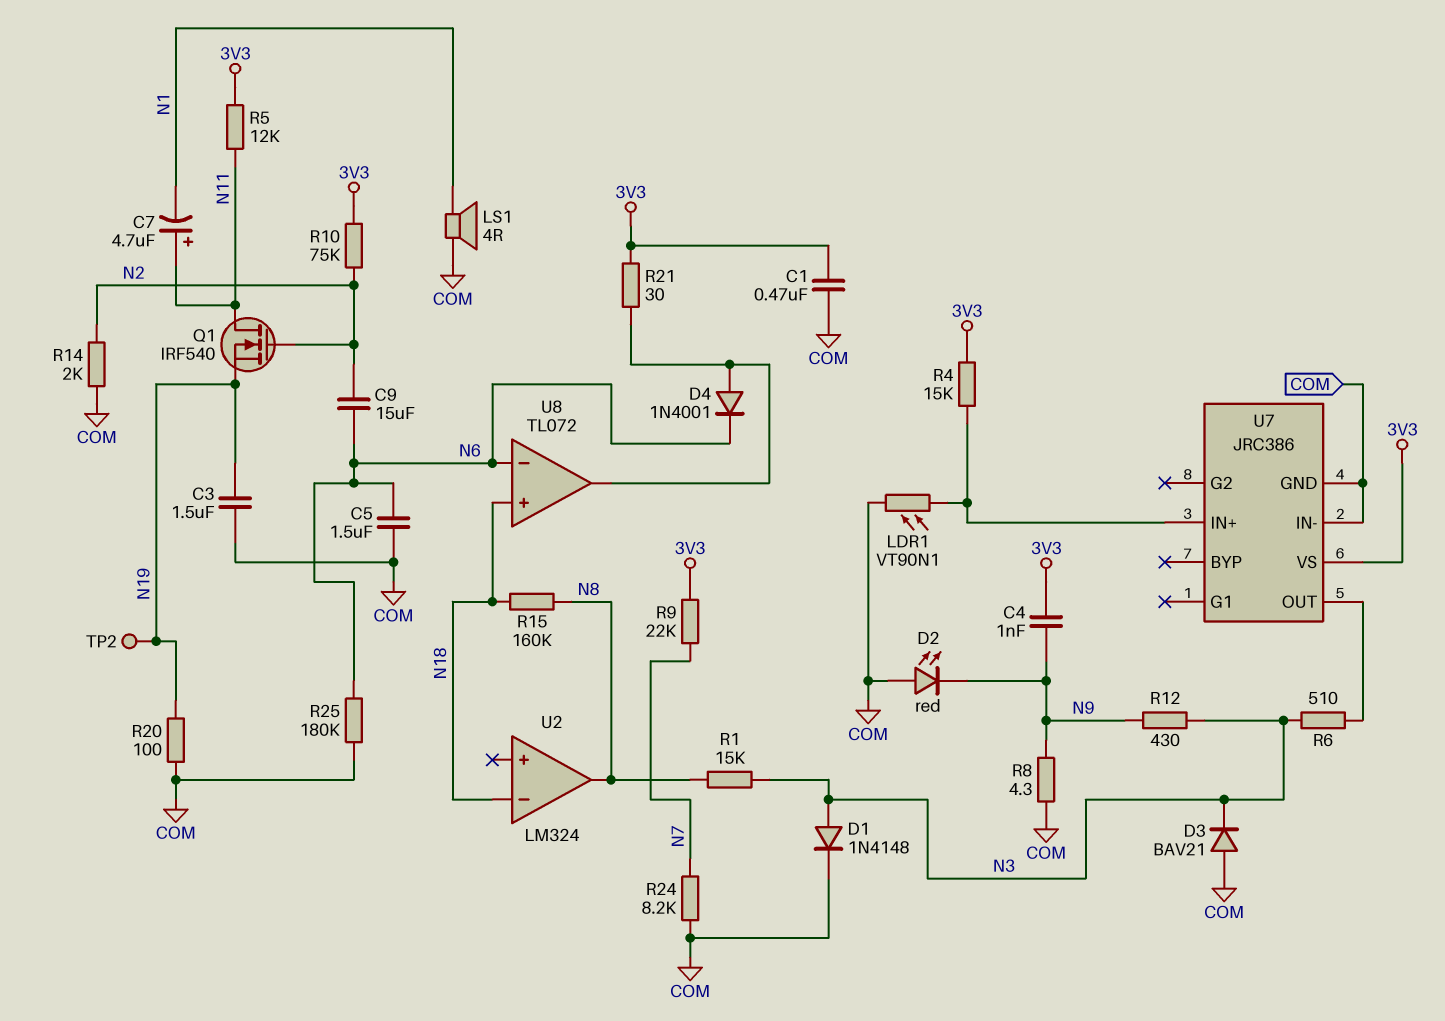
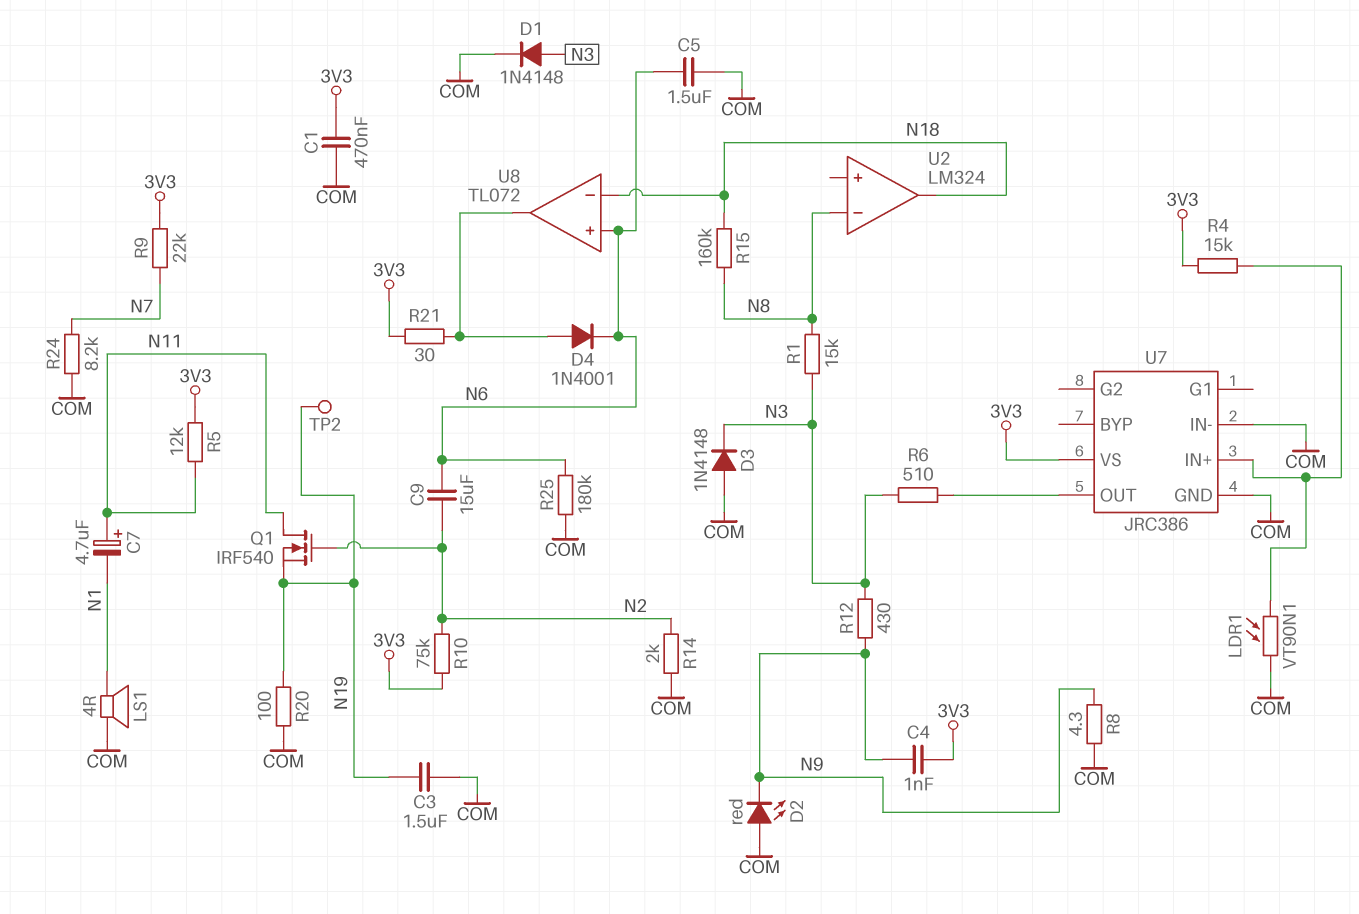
D3: diode BAV21 (A COM, K N3) -> diode 1N4148 (A COM, K N3)
U2 pin in-: N18 -> N8
U2 pin out: N8 -> N18
U8 pin in+: N18 -> N6
U8 pin in-: N6 -> N18

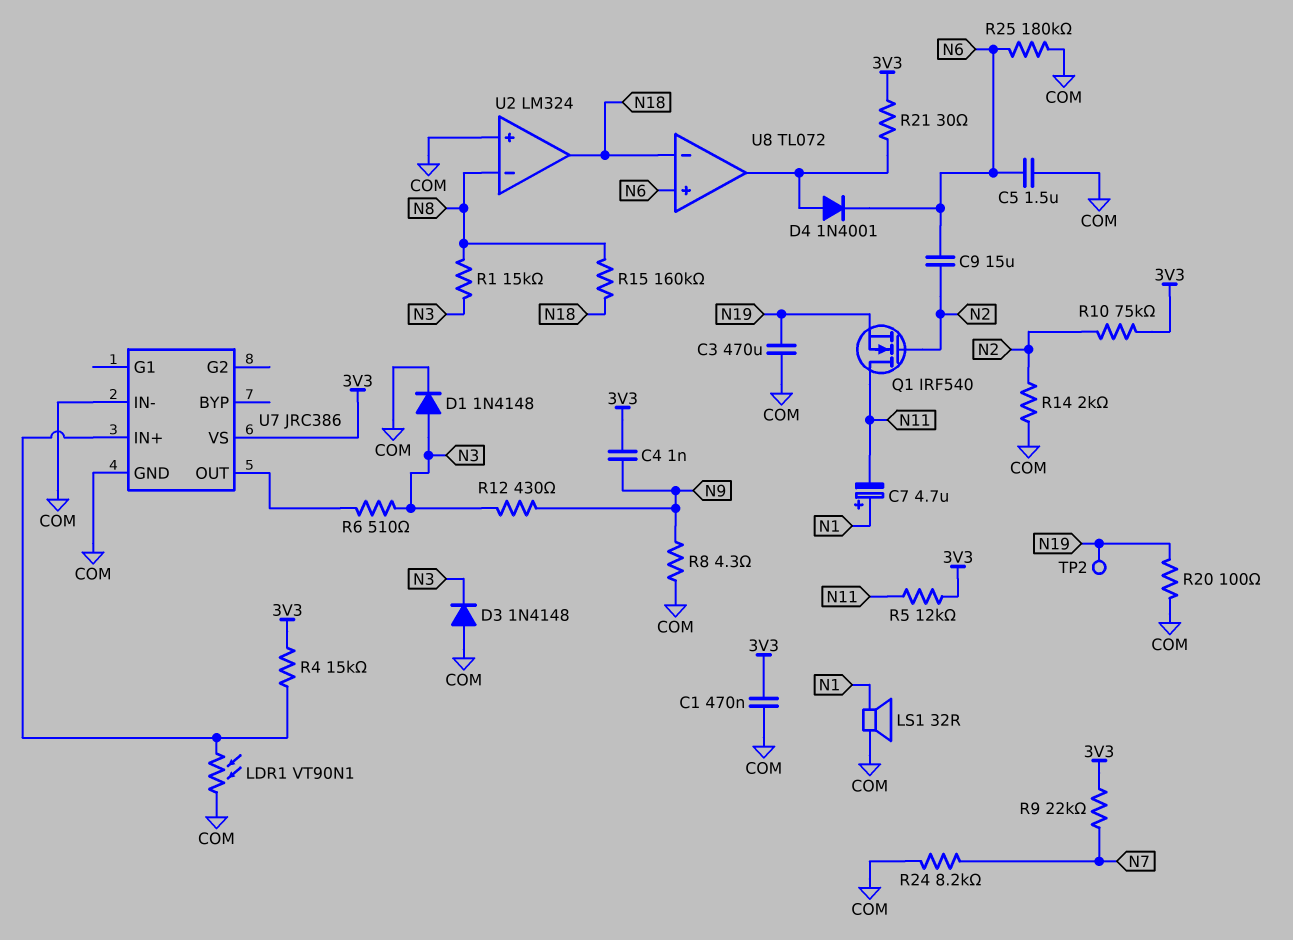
C3: 1.5uF (COM, N19) -> 470uF (COM, N19)
C7: 4.7uF (plus N11, minus N1) -> 4.7uF (plus N1, minus N11)
D2: LED red (A COM, K N9) -> none
LS1: speaker 4R (COM, N1) -> speaker 32R (COM, N1)
U2 pin in+: none -> COM

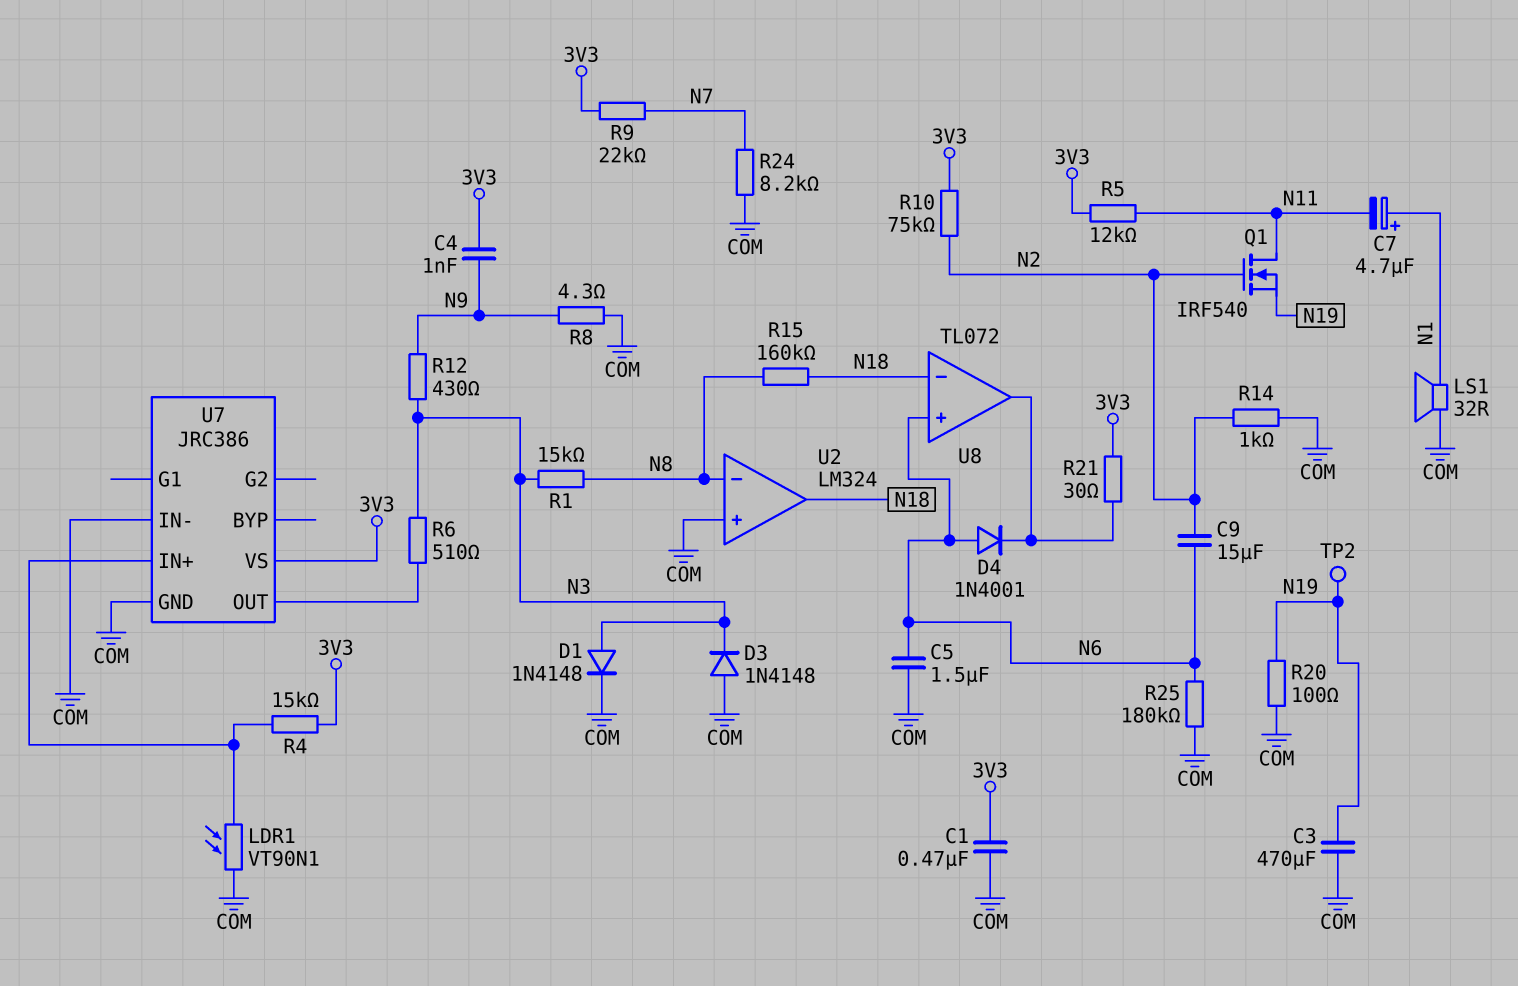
D4: diode 1N4001 (A U8/out, K N6) -> diode 1N4001 (A N6, K U8/out)
R14: 2k (COM, N2) -> 1k (COM, N2)

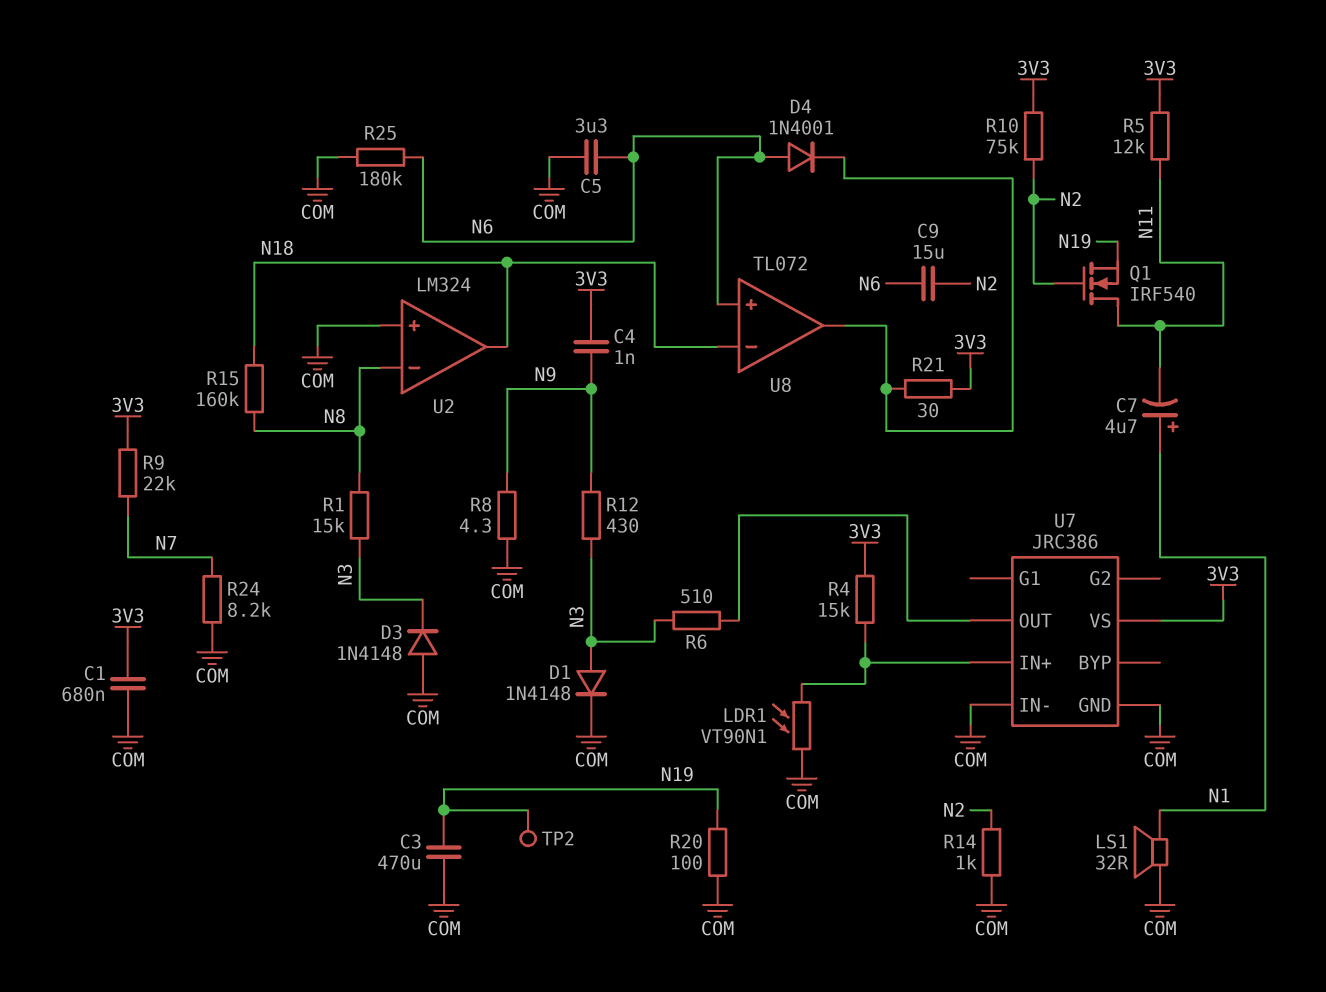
C1: 470nF (3V3, COM) -> 680nF (3V3, COM)
C5: 1.5uF (COM, N6) -> 3.3uF (COM, N6)

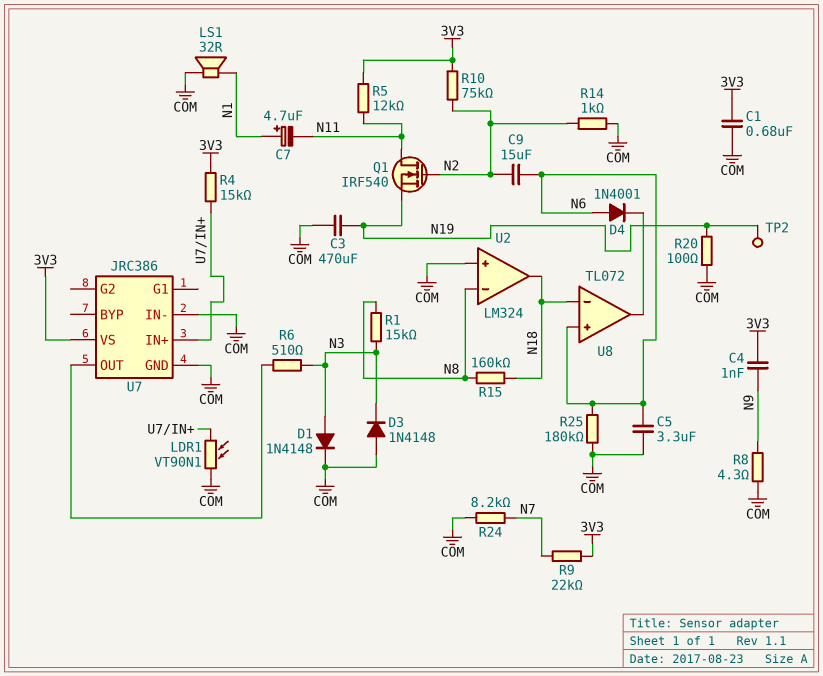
R12: 430 (N3, N9) -> none
R21: 30 (3V3, U8/out) -> none

